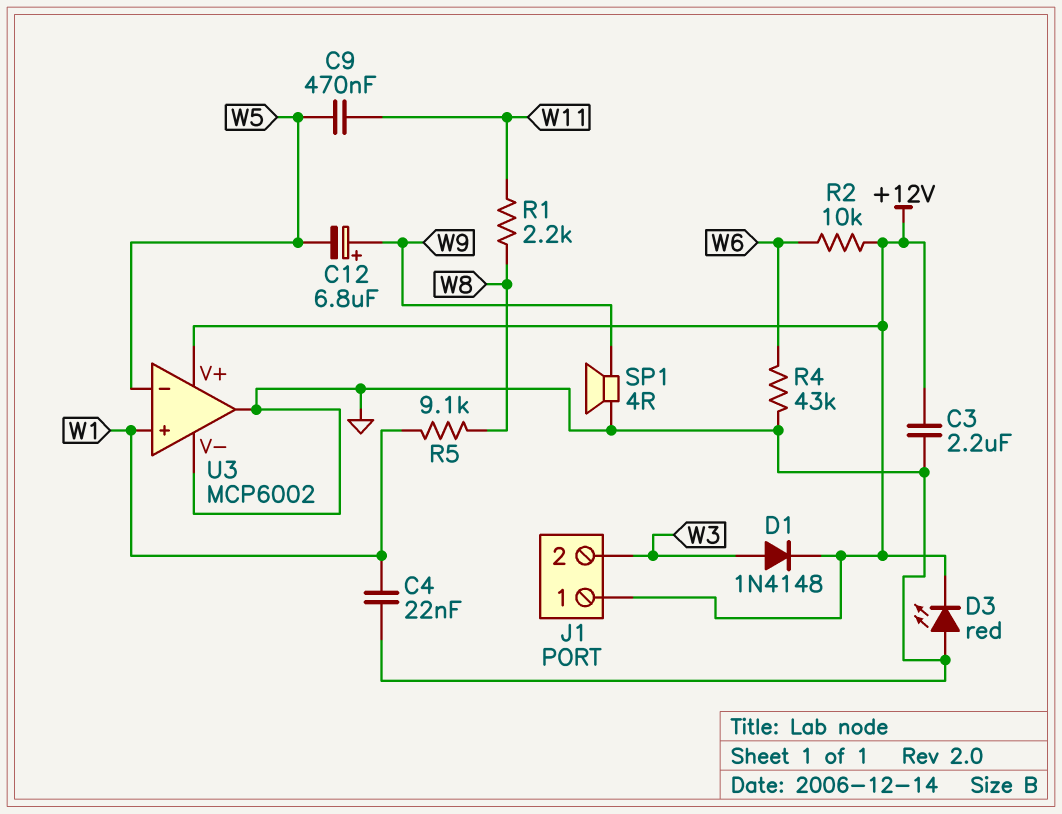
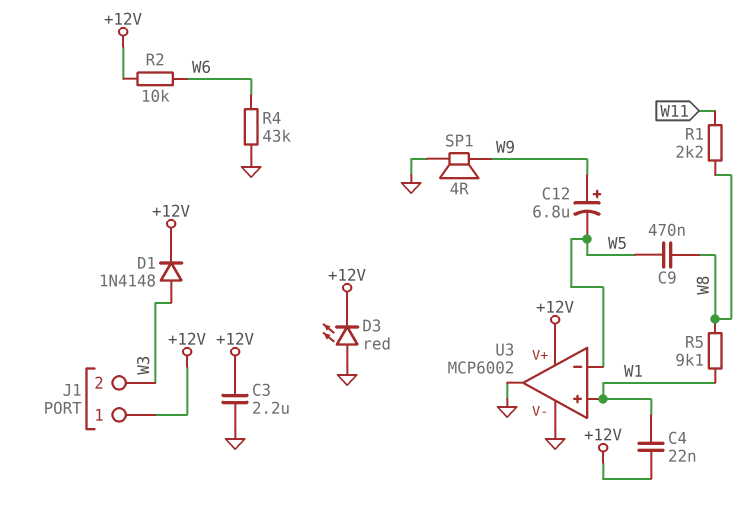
C4: 22nF (GND, W1) -> 22nF (+12V, W1)
C9: 470nF (W5, W11) -> 470nF (W5, W8)

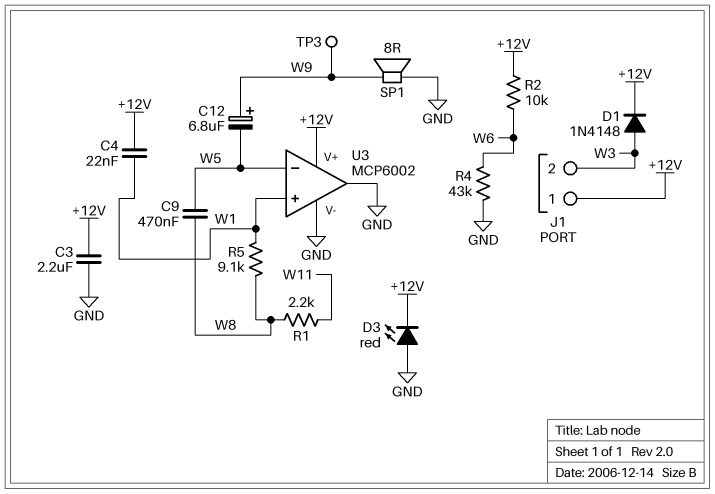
SP1: speaker 4R (GND, W9) -> speaker 8R (GND, W9)
TP3: none -> test point (W9)

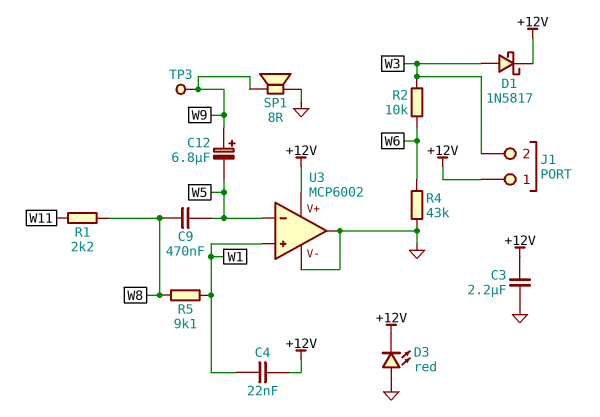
D1: diode 1N4148 (A W3, K +12V) -> schottky 1N5817 (A W3, K +12V)
R2: 10k (+12V, W6) -> 10k (W3, W6)

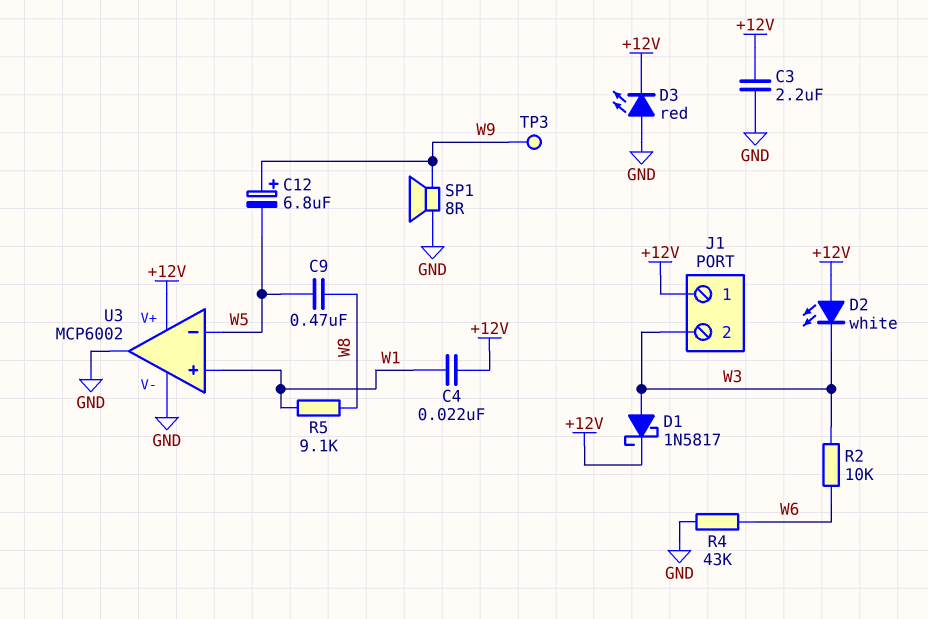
D2: none -> LED white (A +12V, K W3)
R1: 2.2k (W8, W11) -> none

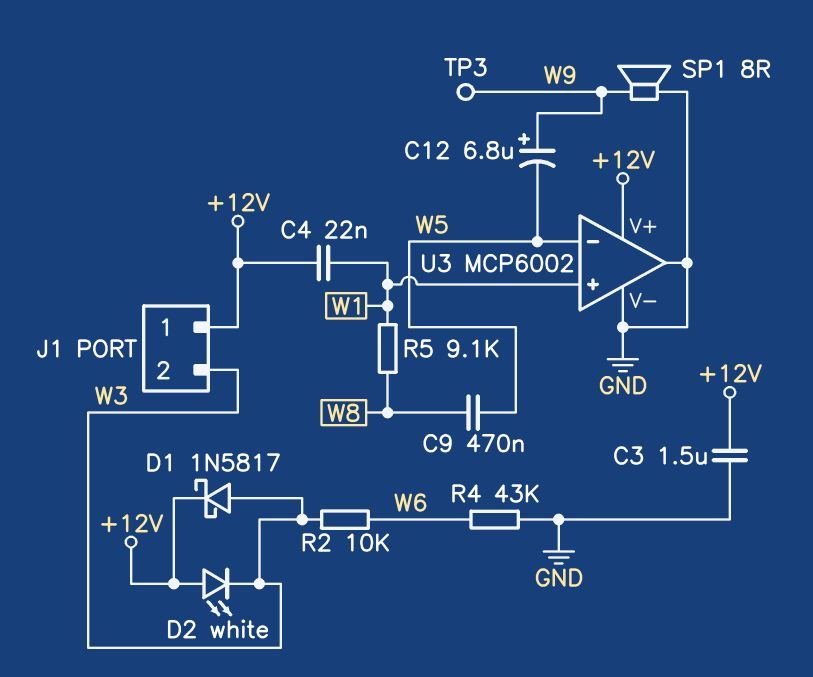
C3: 2.2uF (+12V, GND) -> 1.5uF (+12V, GND)
D3: LED red (A GND, K +12V) -> none

